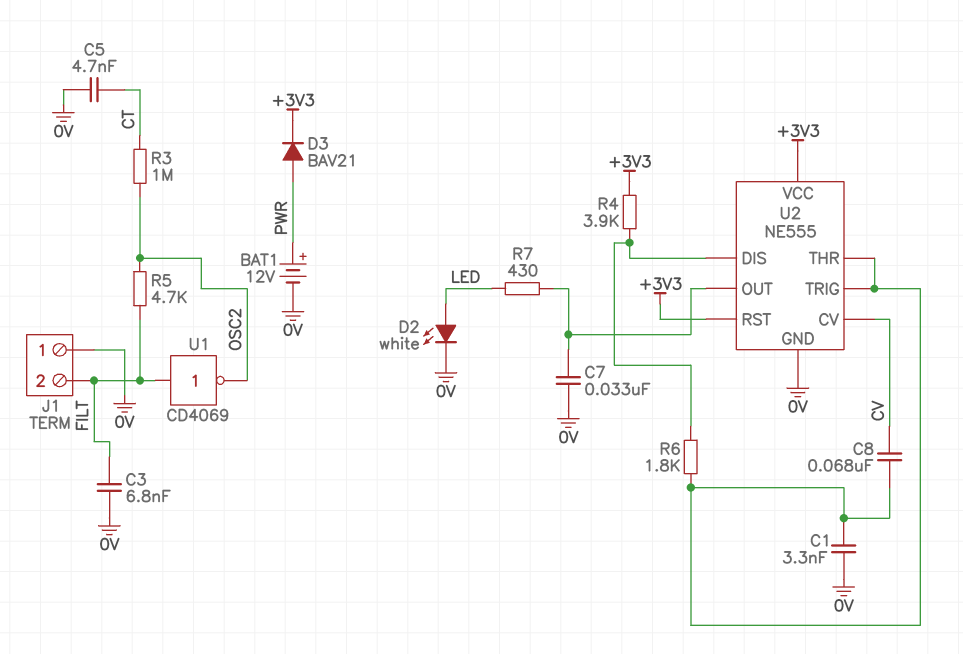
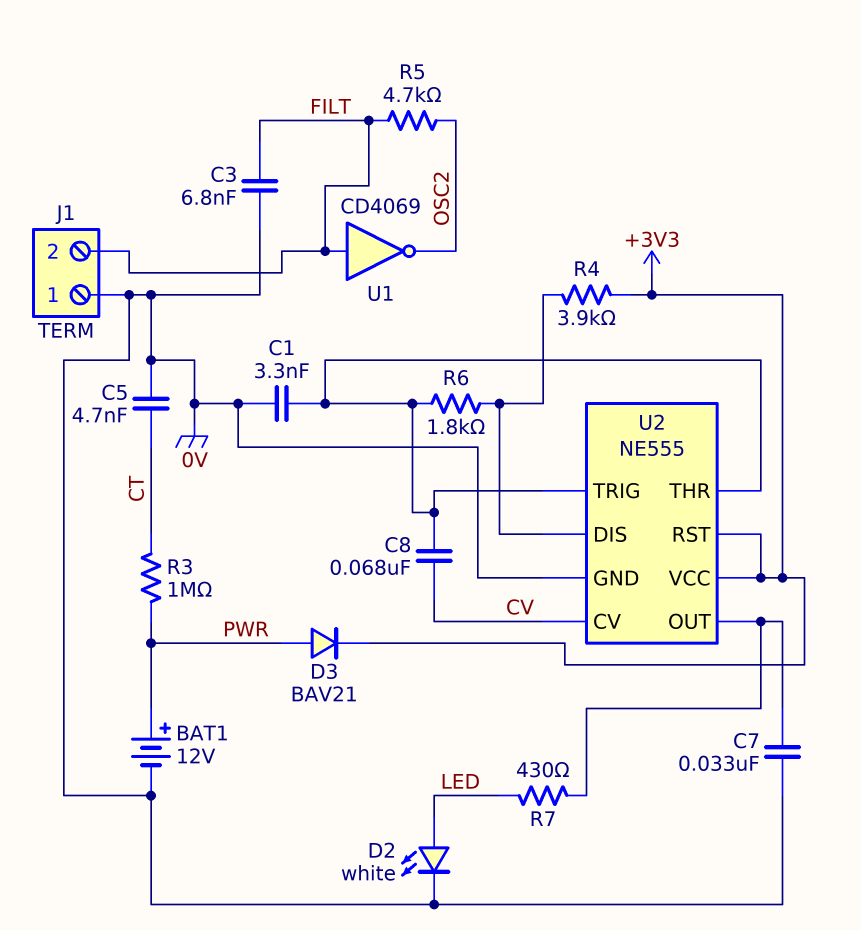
R3: 1M (CT, OSC2) -> 1M (CT, PWR)

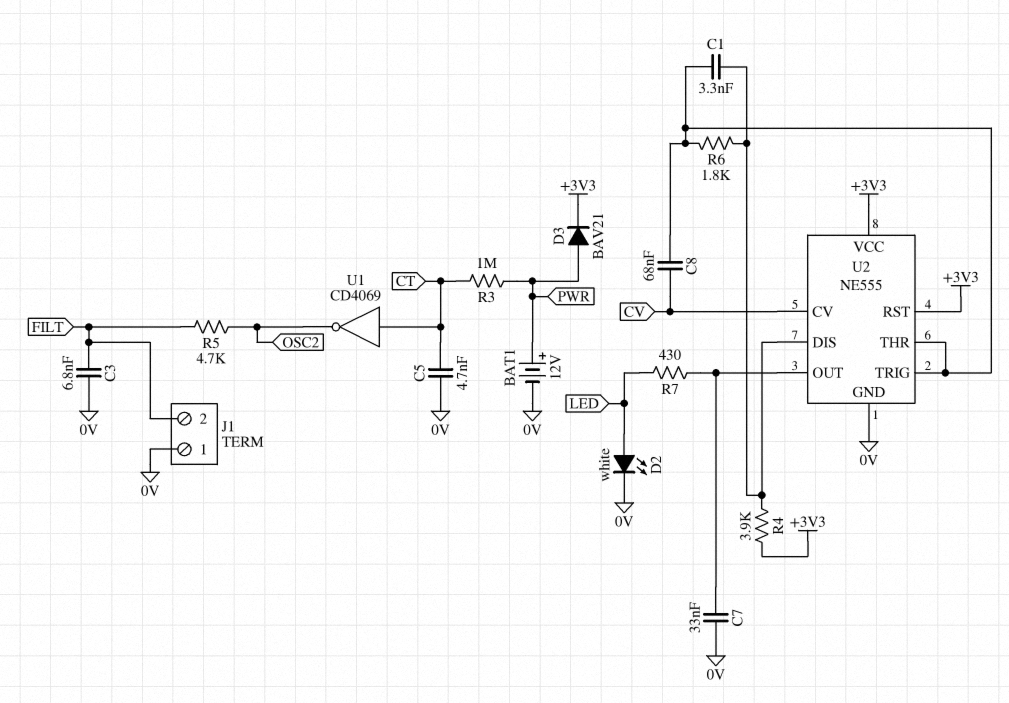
C1: 3.3nF (0V, U2/THR) -> 3.3nF (U2/DIS, U2/THR)
U1: NOT CD4069 (in FILT, out OSC2) -> NOT CD4069 (in CT, out OSC2)

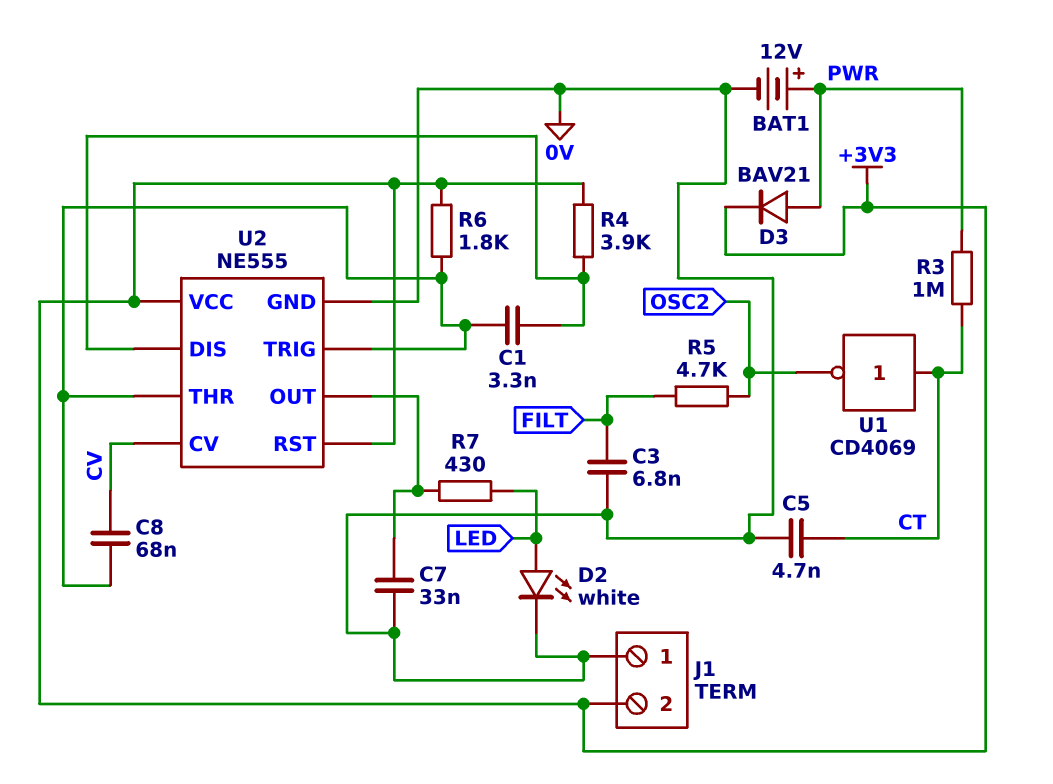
J1 pin 2: FILT -> +3V3
R6: 1.8k (U2/DIS, U2/THR) -> 1.8k (+3V3, U2/THR)

